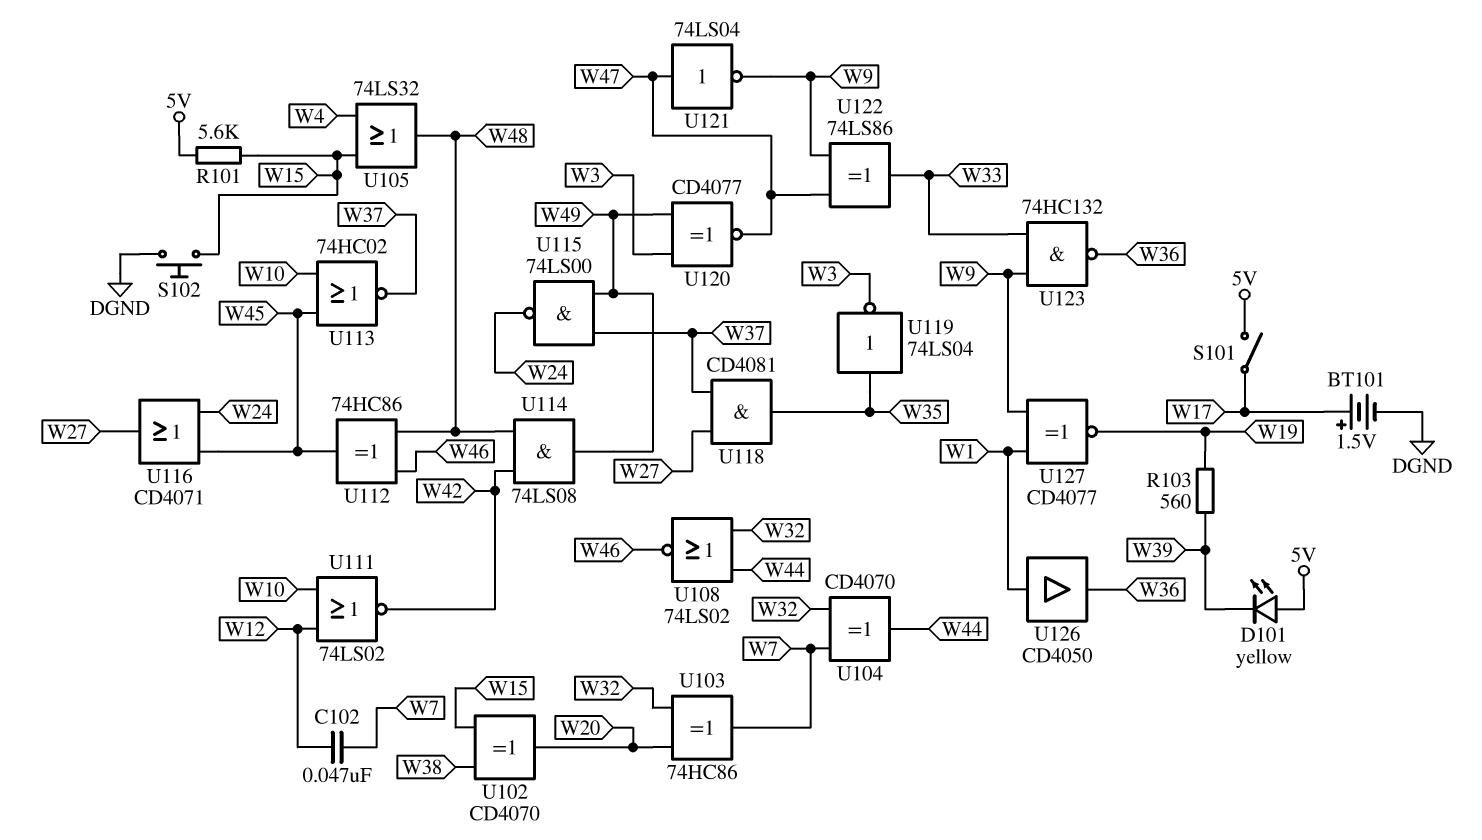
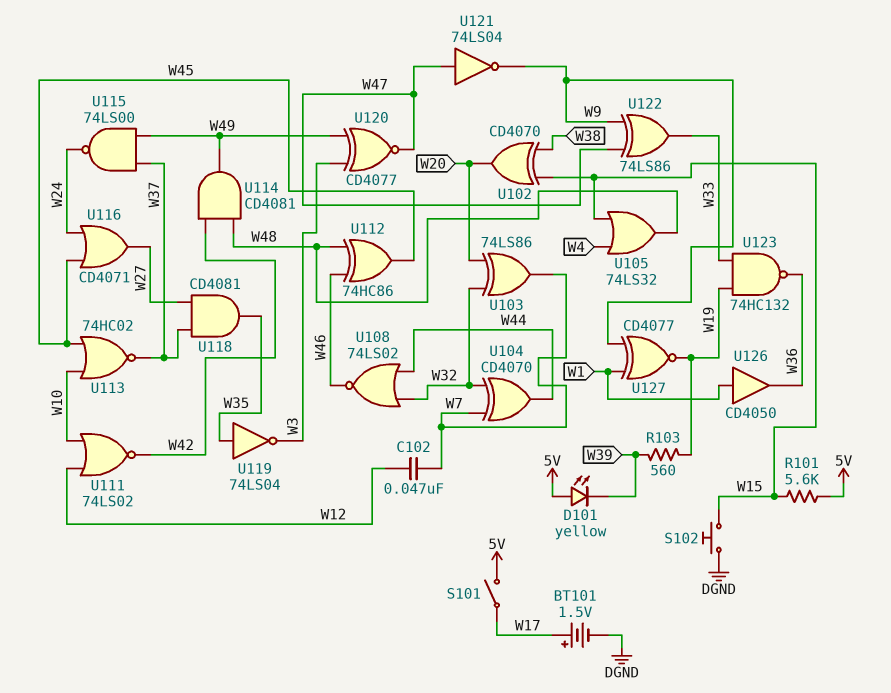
U103: XOR 74HC86 (in W20, in W32, out W7) -> XOR 74LS86 (in W20, in W32, out W7)
U114: AND 74LS08 (in W42, in W48, out W49) -> AND CD4081 (in W42, in W48, out W49)
U123: NAND 74HC132 (in W9, in W33, out W36) -> NAND 74HC132 (in W19, in W33, out W36)

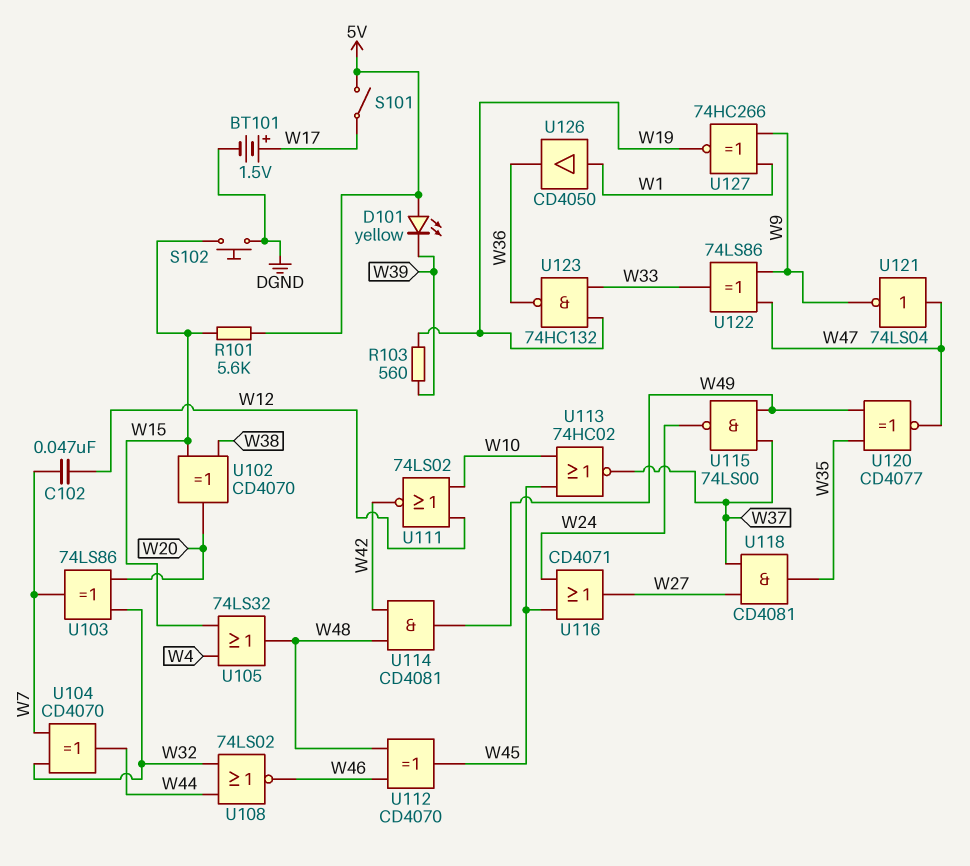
U112: XOR 74HC86 (in W46, in W48, out W45) -> XOR CD4070 (in W46, in W48, out W45)
U119: NOT 74LS04 (in W35, out W3) -> none
U120: XNOR CD4077 (in W3, in W49, out W47) -> XNOR CD4077 (in W35, in W49, out W47)
U127: XNOR CD4077 (in W1, in W9, out W19) -> XNOR 74HC266 (in W1, in W9, out W19)

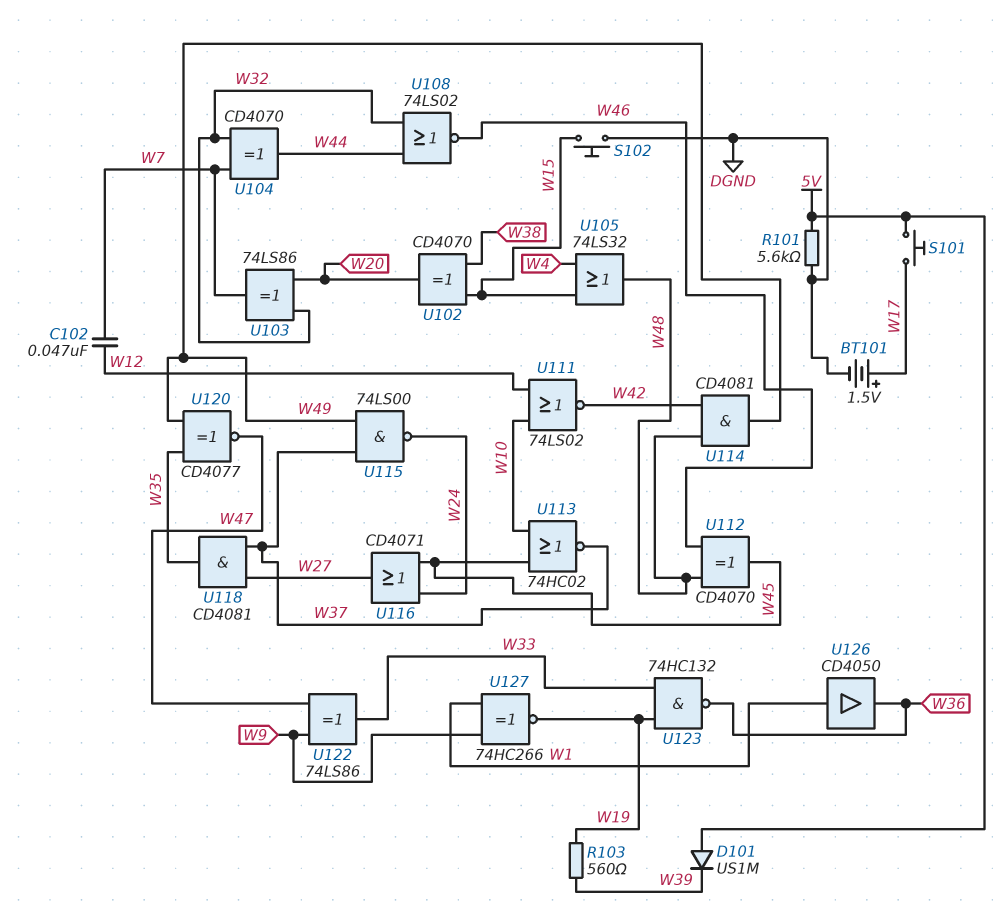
D101: LED yellow (A 5V, K W39) -> diode US1M (A 5V, K W39)
R101: 5.6k (5V, W15) -> 5.6k (5V, DGND)
S101: switch (5V, W17) -> button (5V, W17)
U121: NOT 74LS04 (in W47, out W9) -> none

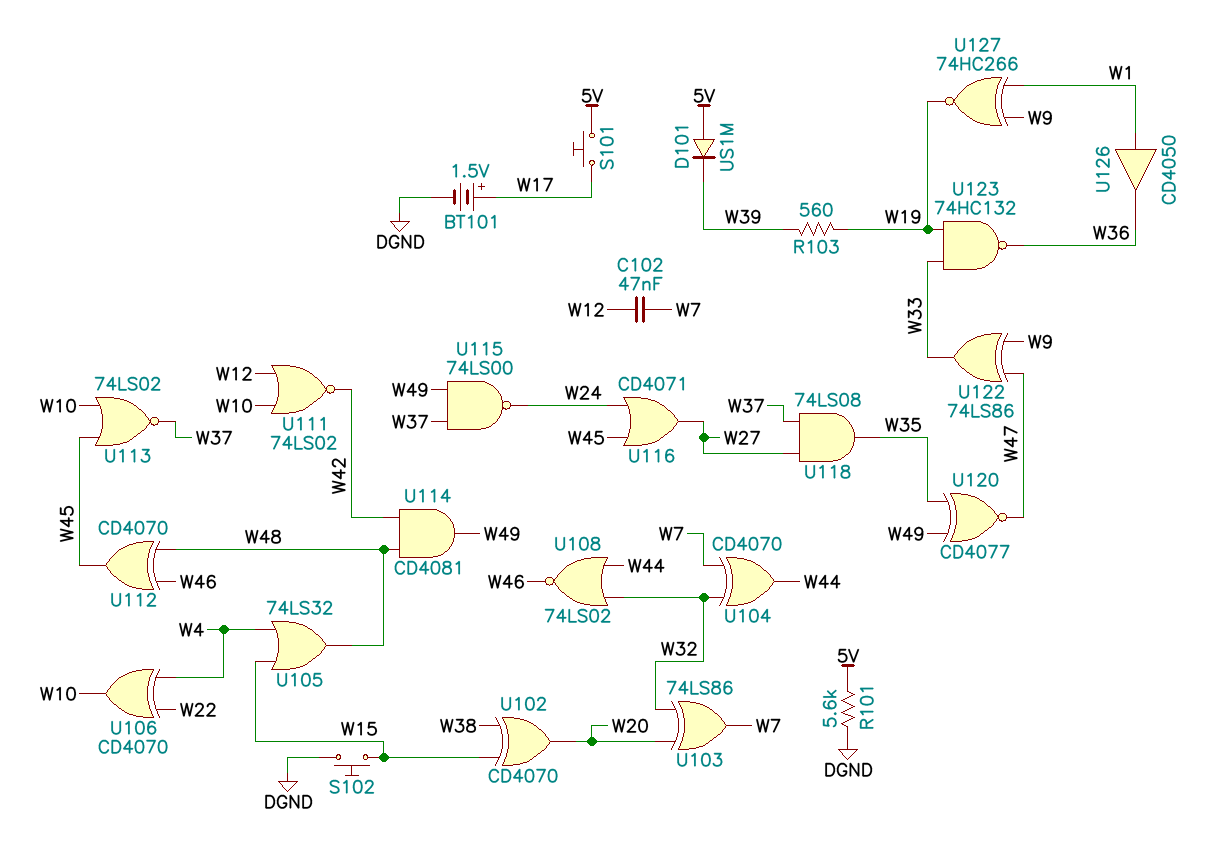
U106: none -> XOR CD4070 (in W4, in W22, out W10)
U113: NOR 74HC02 (in W10, in W45, out W37) -> NOR 74LS02 (in W10, in W45, out W37)
U118: AND CD4081 (in W27, in W37, out W35) -> AND 74LS08 (in W27, in W37, out W35)

